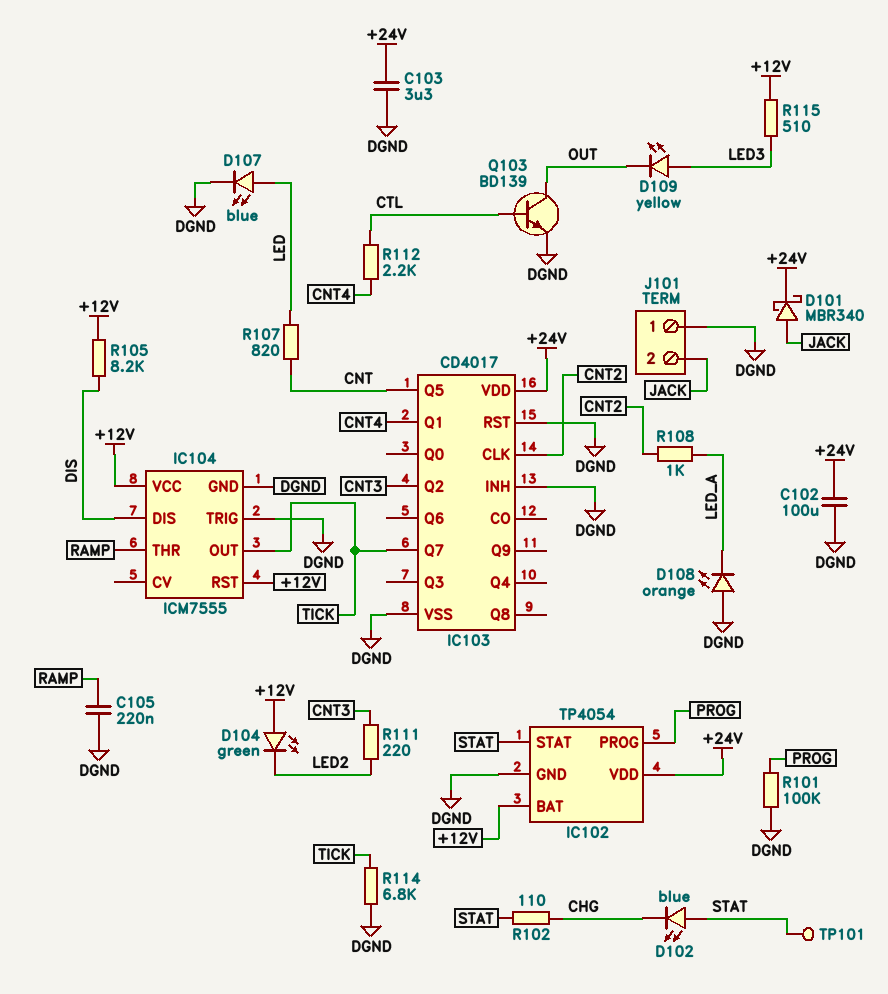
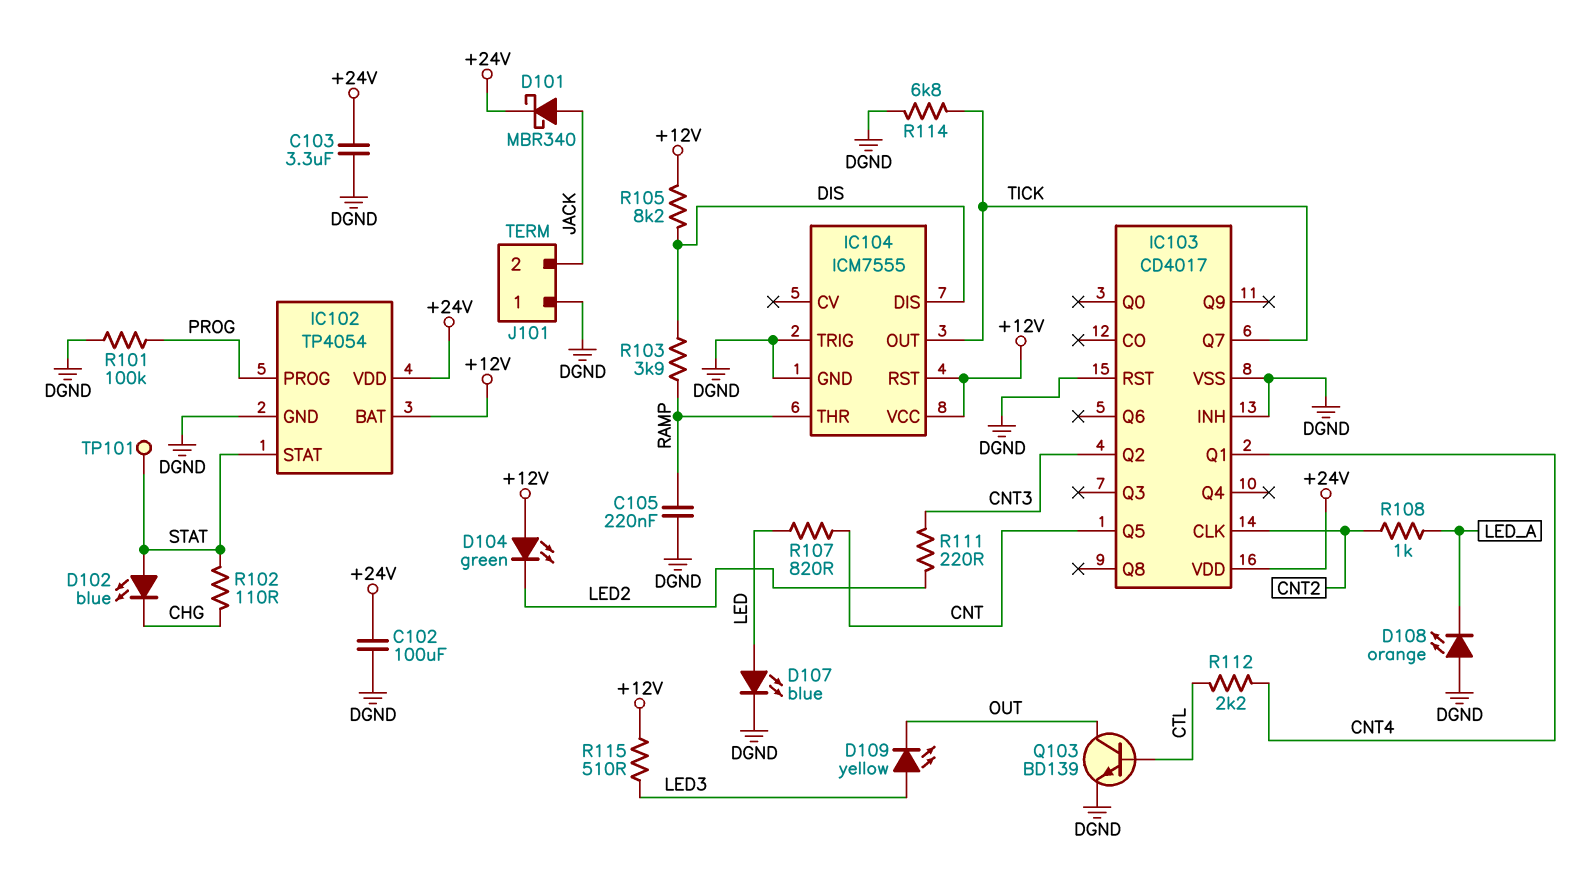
R103: none -> 3.9k (DIS, RAMP)

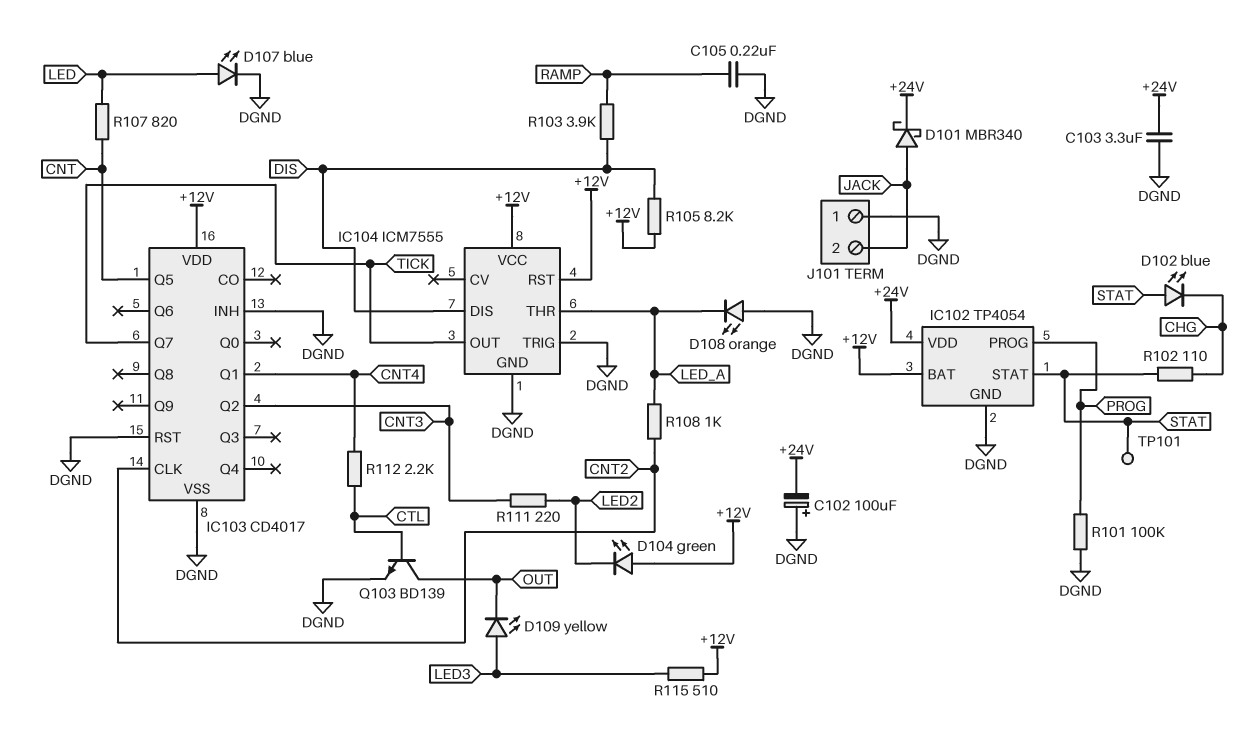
C102: 100uF (+24V, DGND) -> 100uF (plus DGND, minus +24V)
IC103 pin VDD: +24V -> +12V
IC104 pin THR: RAMP -> LED_A
R114: 6.8k (DGND, TICK) -> none

